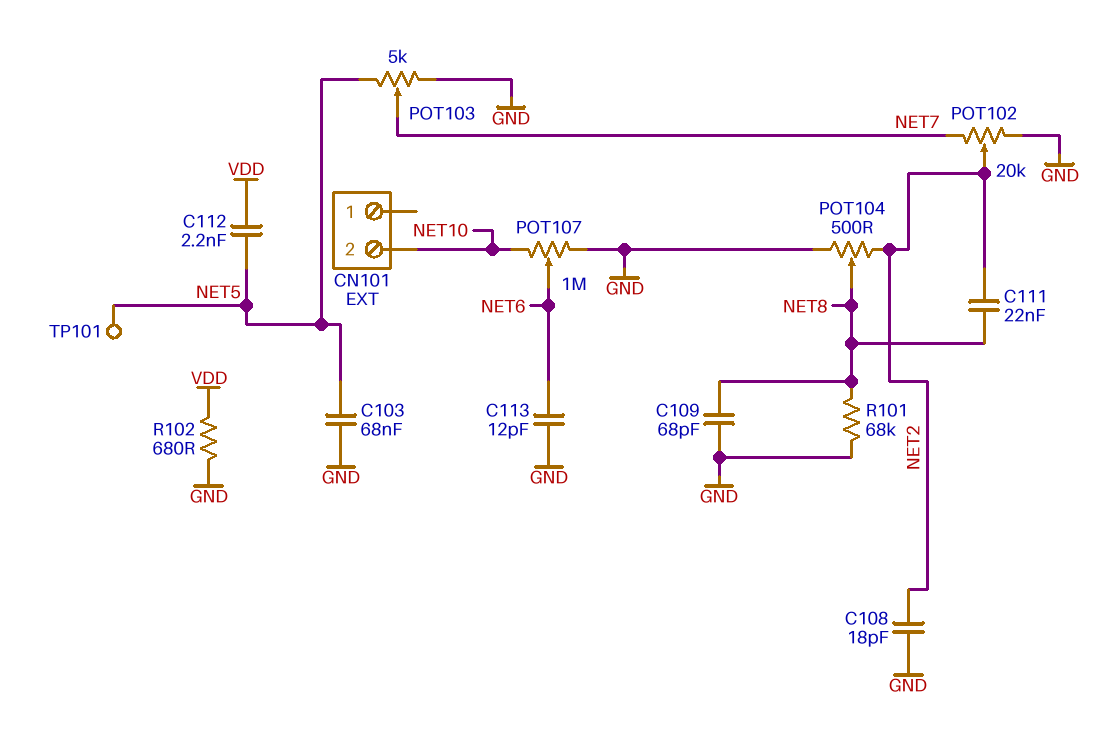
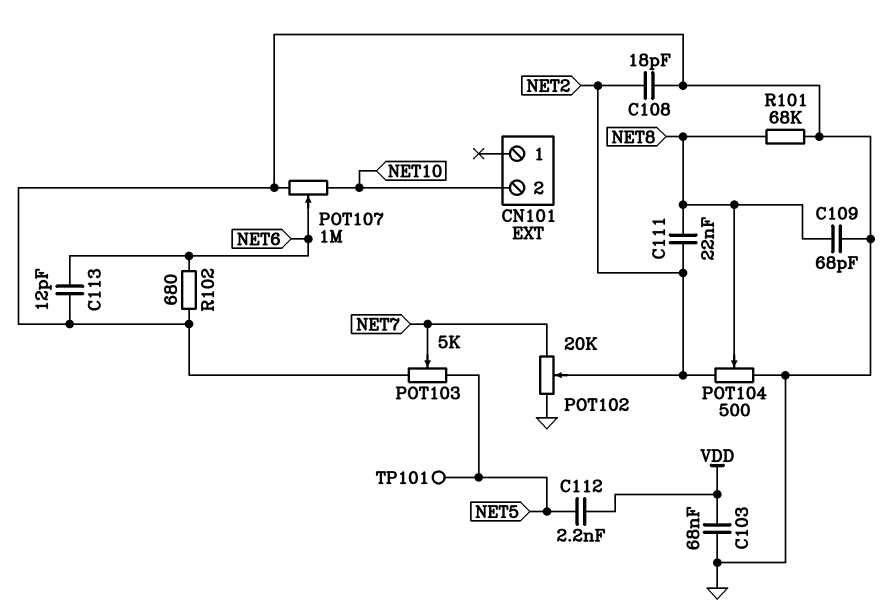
C103: 68nF (GND, NET5) -> 68nF (GND, VDD)
R102: 680 (GND, VDD) -> 680 (GND, NET6)

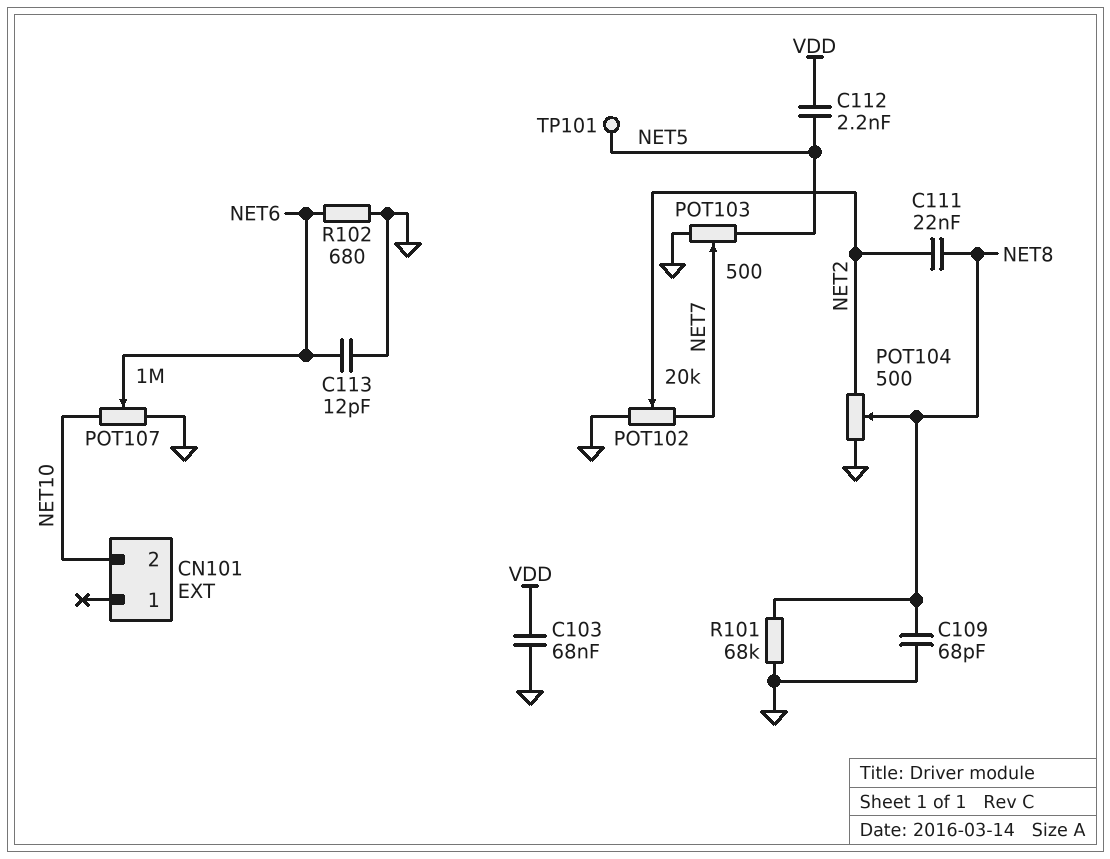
C108: 18pF (GND, NET2) -> none
POT103: 5k (GND, NET5, wiper NET7) -> 500 (GND, NET5, wiper NET7)

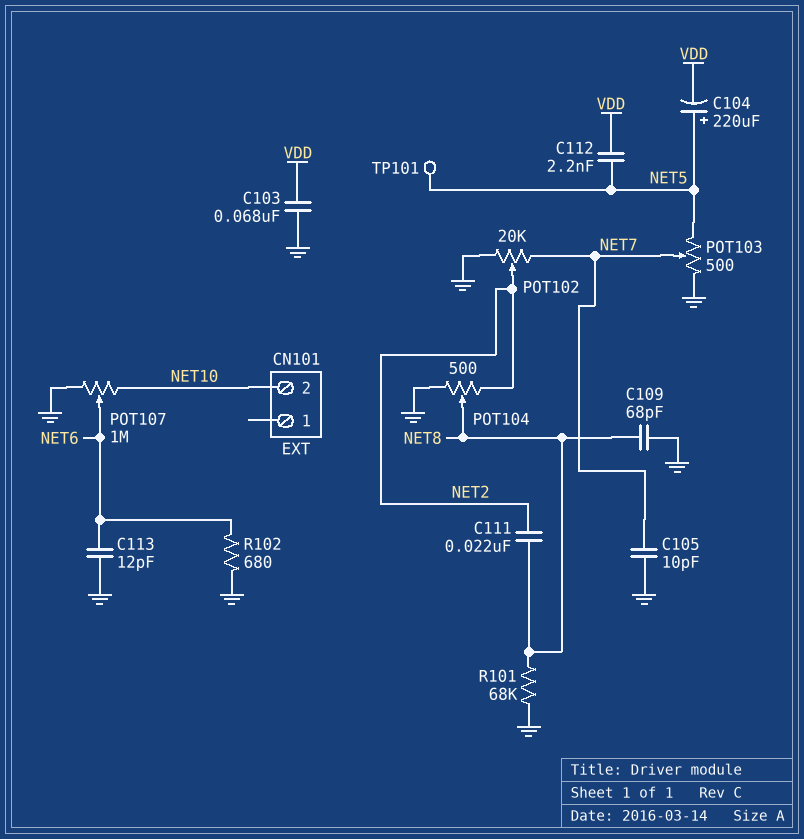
C104: none -> 220uF (plus NET5, minus VDD)
C105: none -> 10pF (GND, NET7)

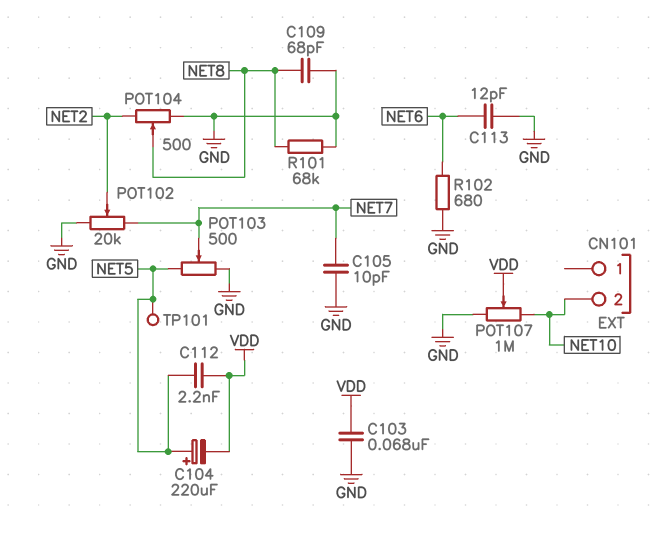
C111: 22nF (NET2, NET8) -> none
POT107: 1M (GND, NET10, wiper NET6) -> 1M (GND, NET10, wiper VDD)

